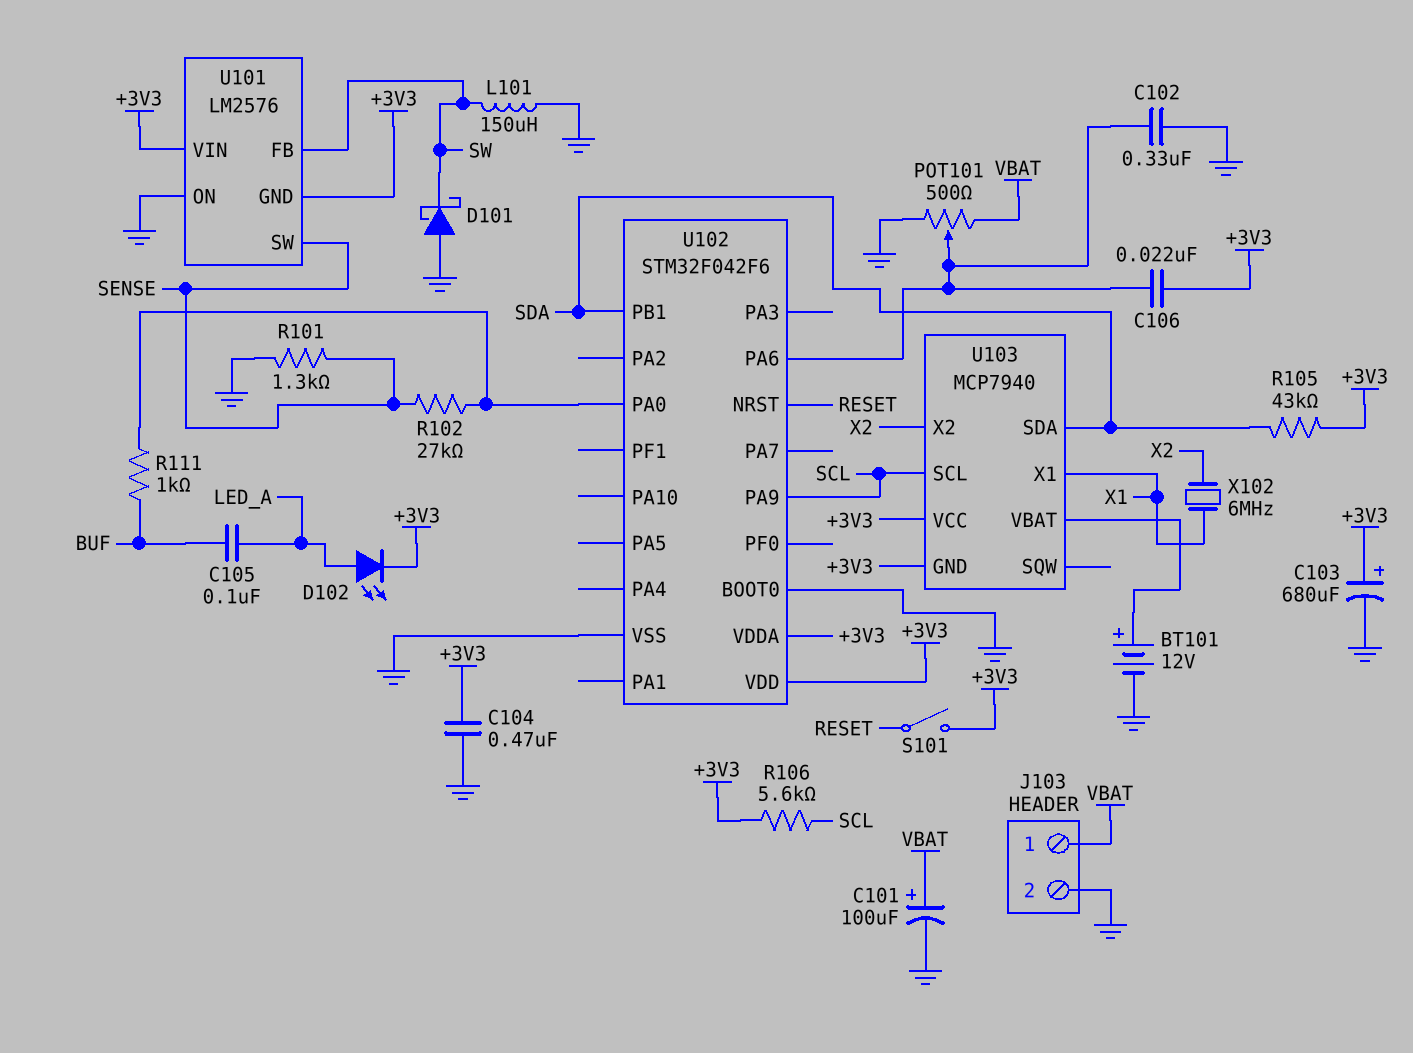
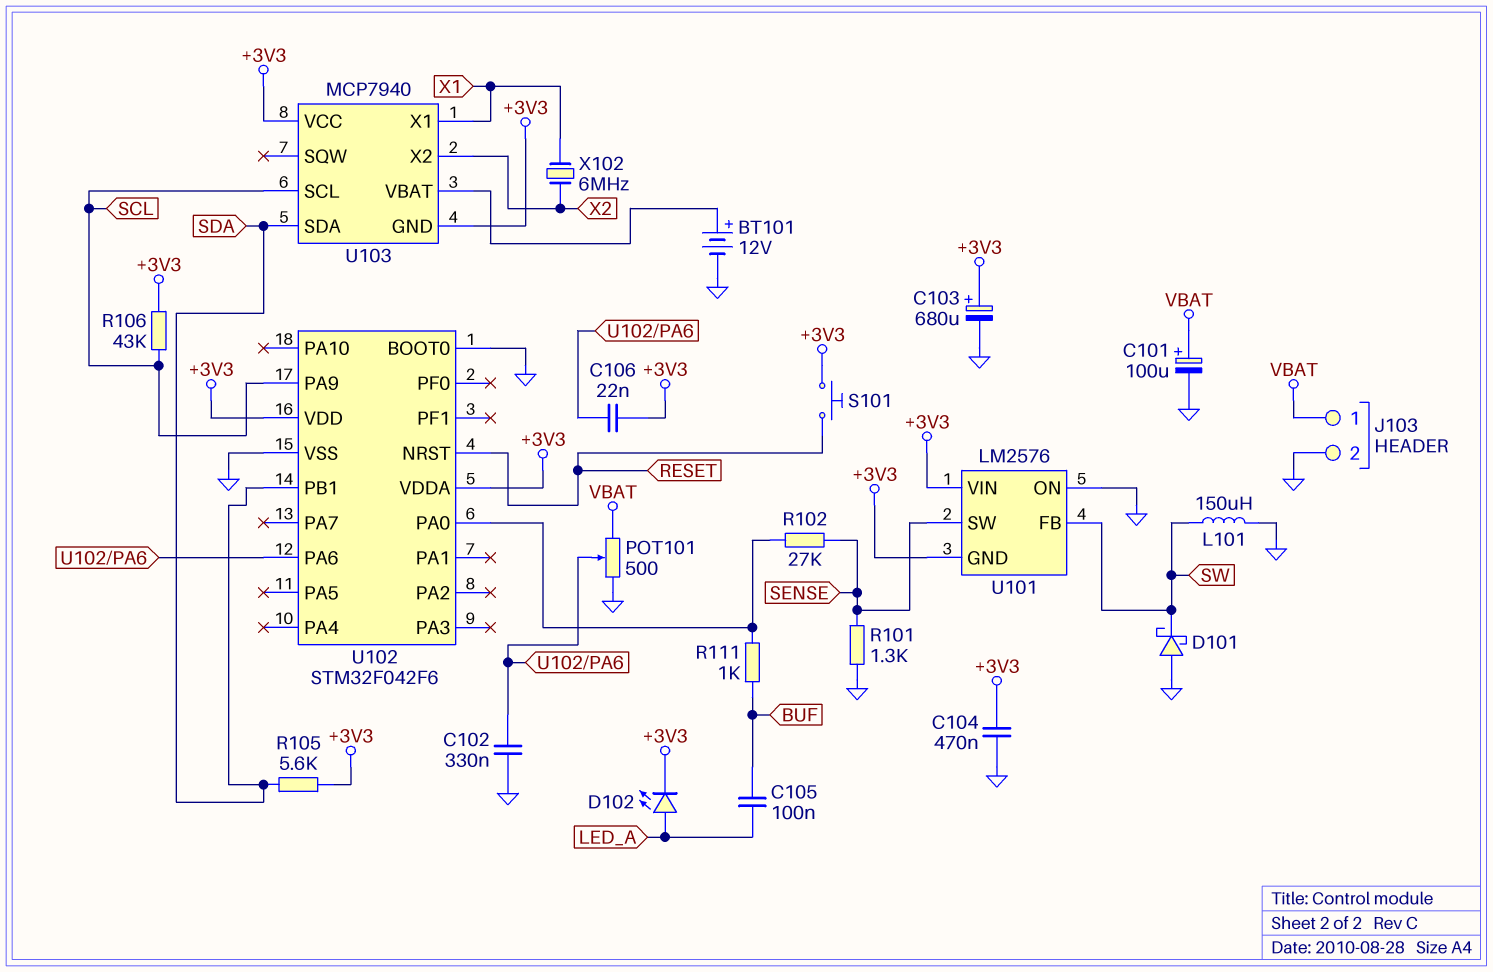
R105: 43k (+3V3, SDA) -> 5.6k (+3V3, SDA)
R106: 5.6k (+3V3, SCL) -> 43k (+3V3, SCL)
S101: switch (+3V3, RESET) -> button (+3V3, RESET)

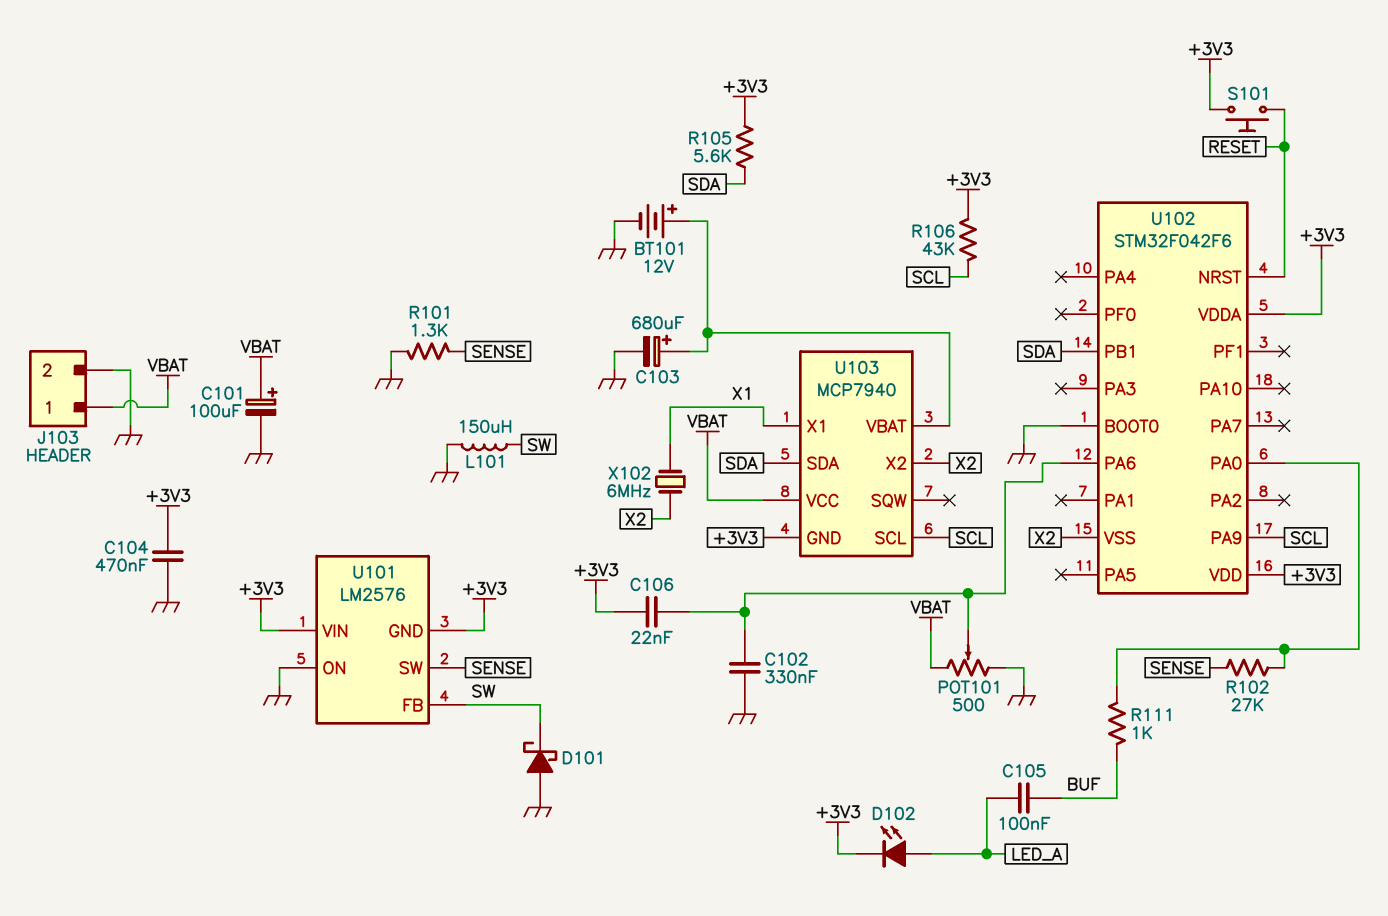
C103: 680uF (plus +3V3, minus GND) -> 680uF (plus U103/VBAT, minus GND)
U102 pin VSS: GND -> X2
U103 pin VCC: +3V3 -> VBAT

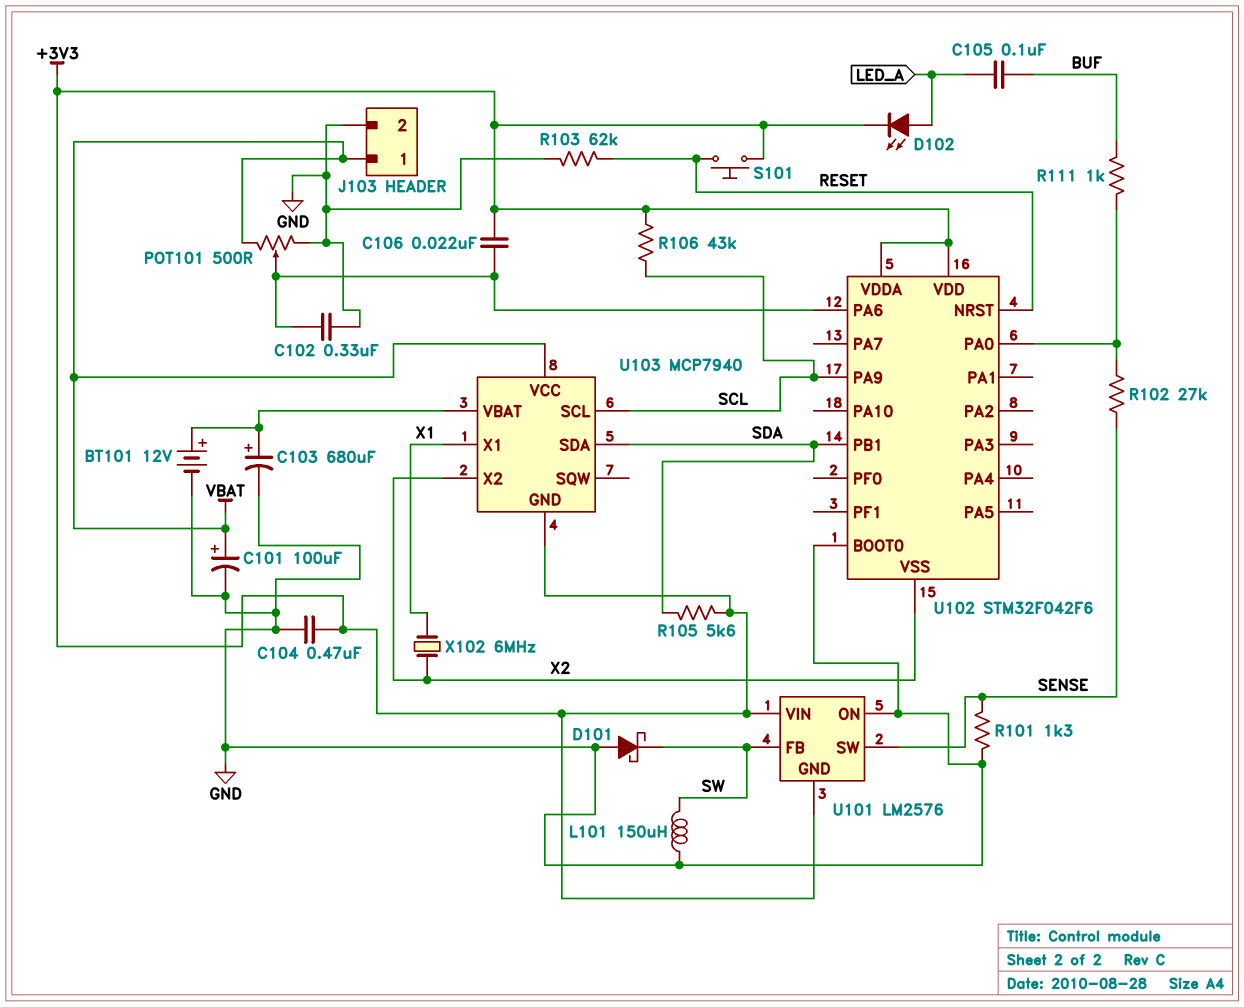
R103: none -> 62k (GND, RESET)

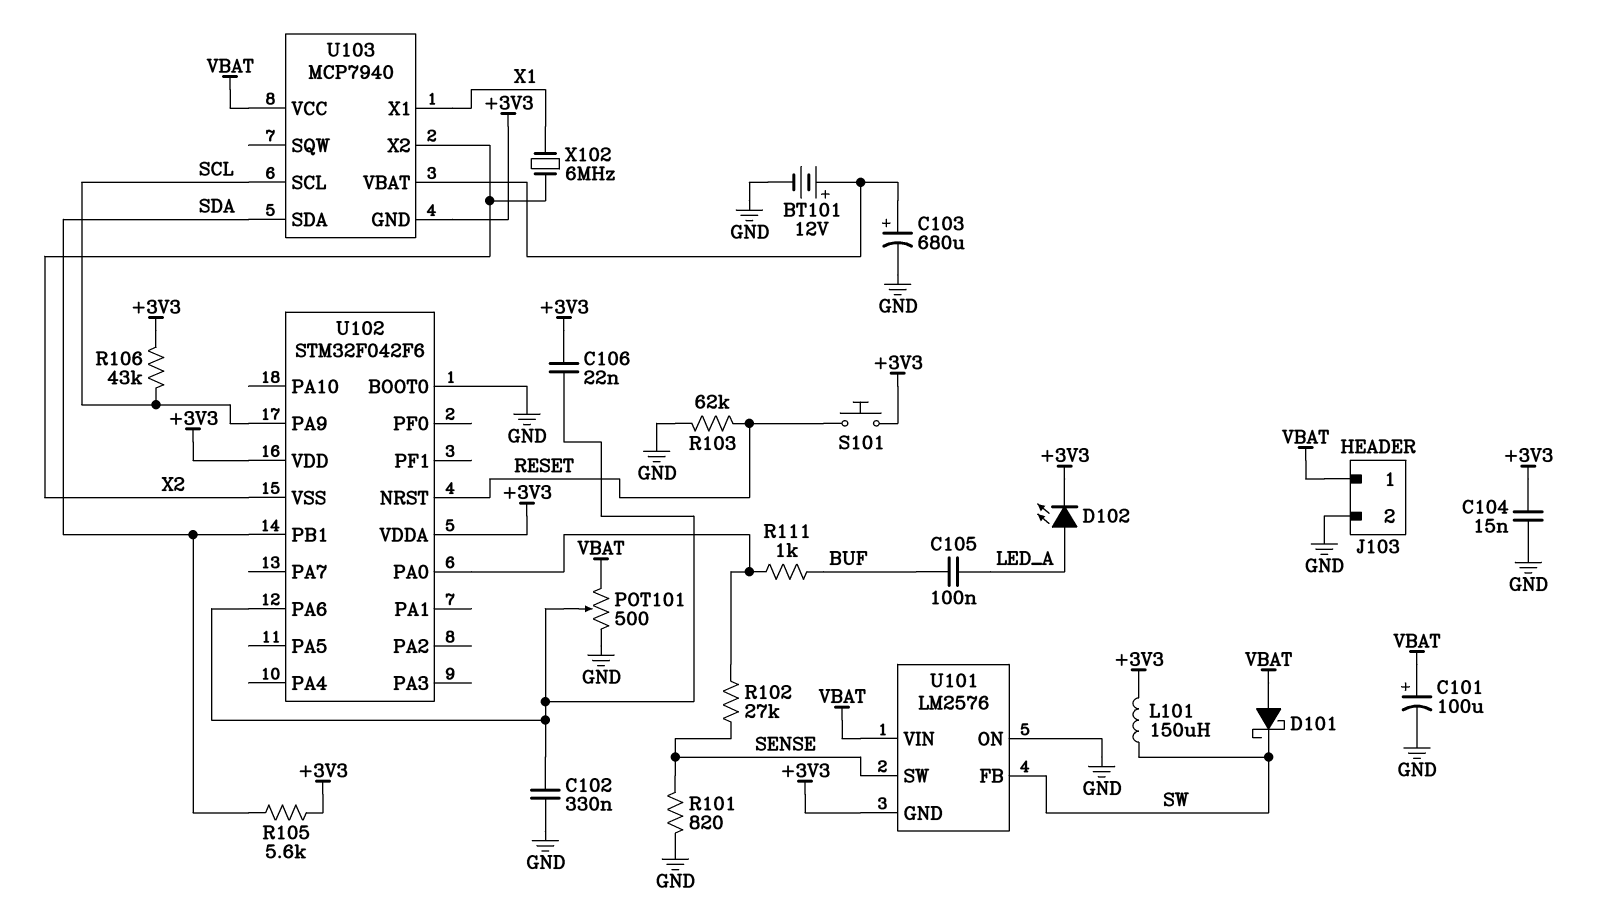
C104: 470nF (+3V3, GND) -> 15nF (+3V3, GND)
D101: schottky (A GND, K SW) -> schottky (A VBAT, K SW)
L101: 150uH (GND, SW) -> 150uH (+3V3, SW)
R101: 1.3k (GND, SENSE) -> 820 (GND, SENSE)
U101 pin VIN: +3V3 -> VBAT

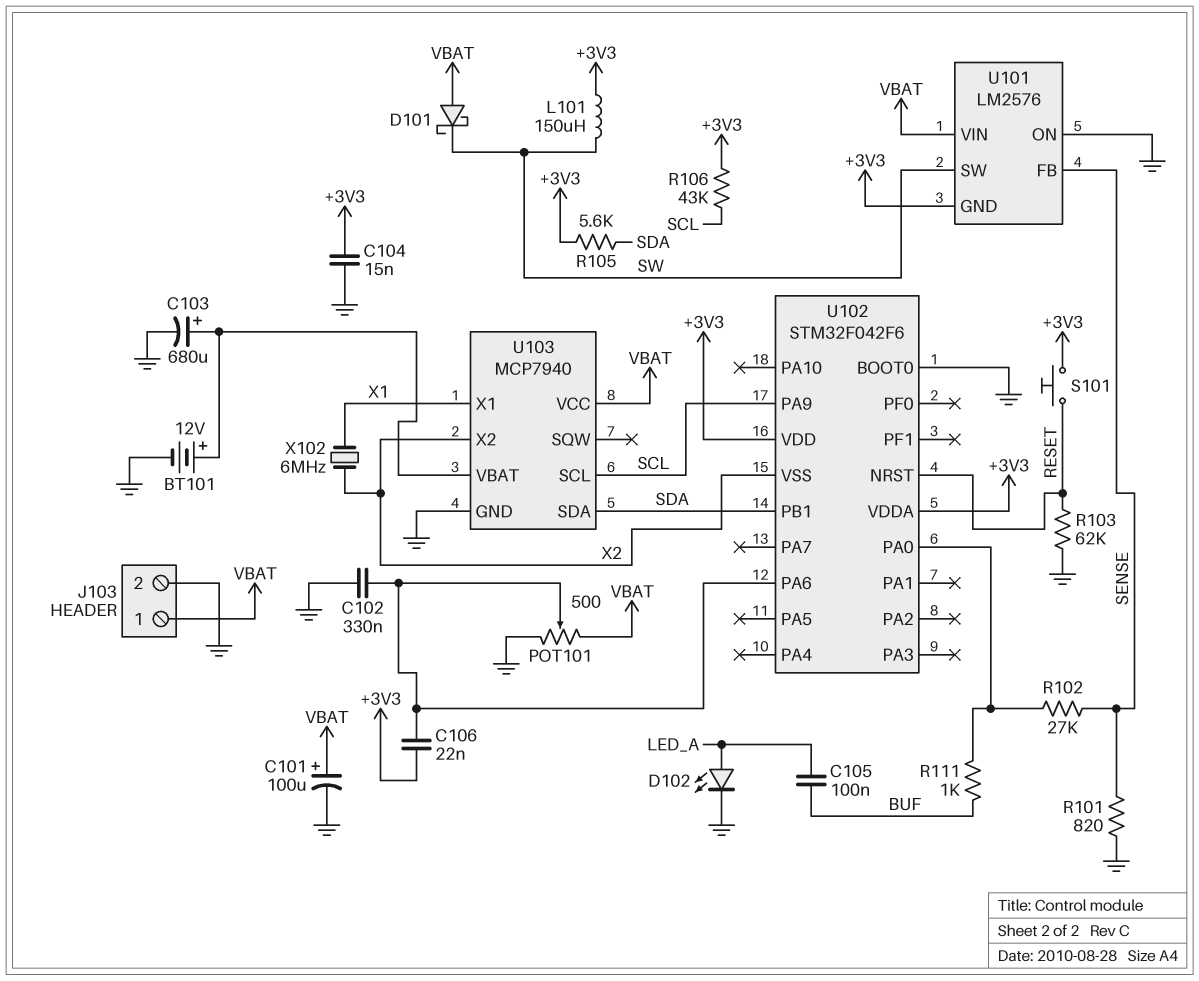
D102: LED (A LED_A, K +3V3) -> LED (A LED_A, K GND)
U101 pin FB: SW -> SENSE
U101 pin SW: SENSE -> SW
U103 pin GND: +3V3 -> GND

